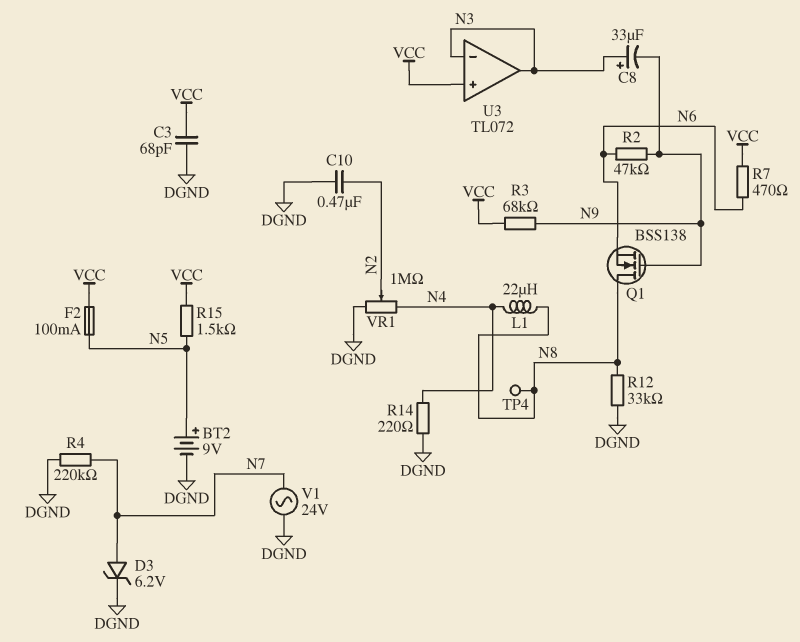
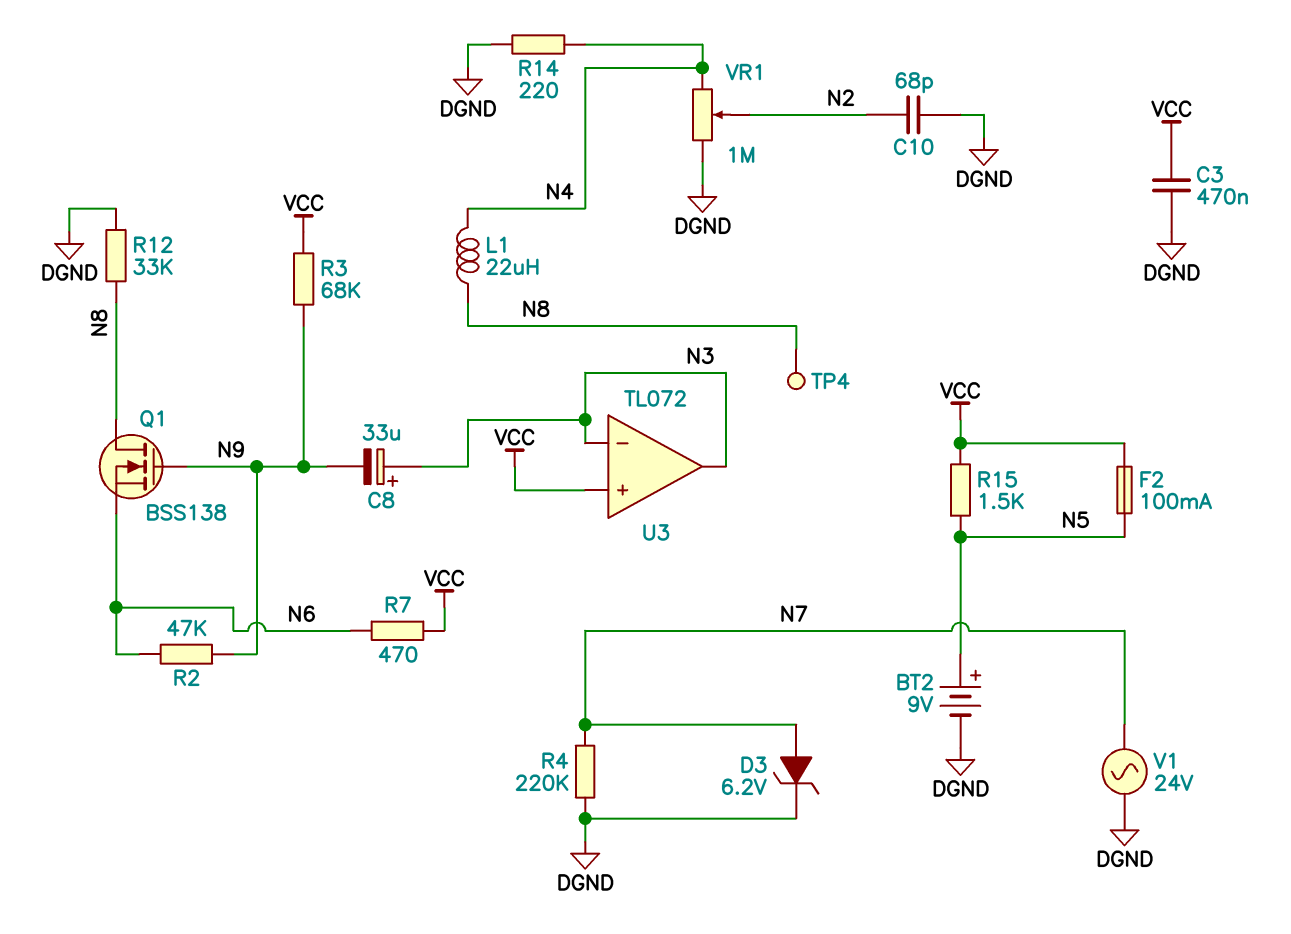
C3: 68pF (DGND, VCC) -> 470nF (DGND, VCC)
C10: 470nF (DGND, N2) -> 68pF (DGND, N2)

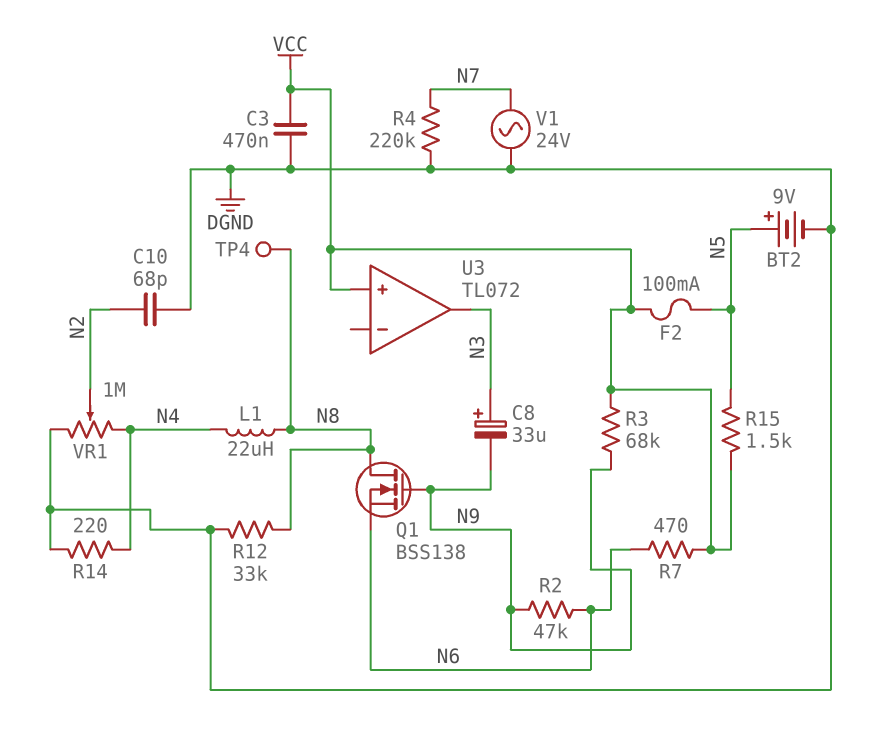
D3: zener 6.2V (A N7, K DGND) -> none
U3 pin in-: N3 -> none

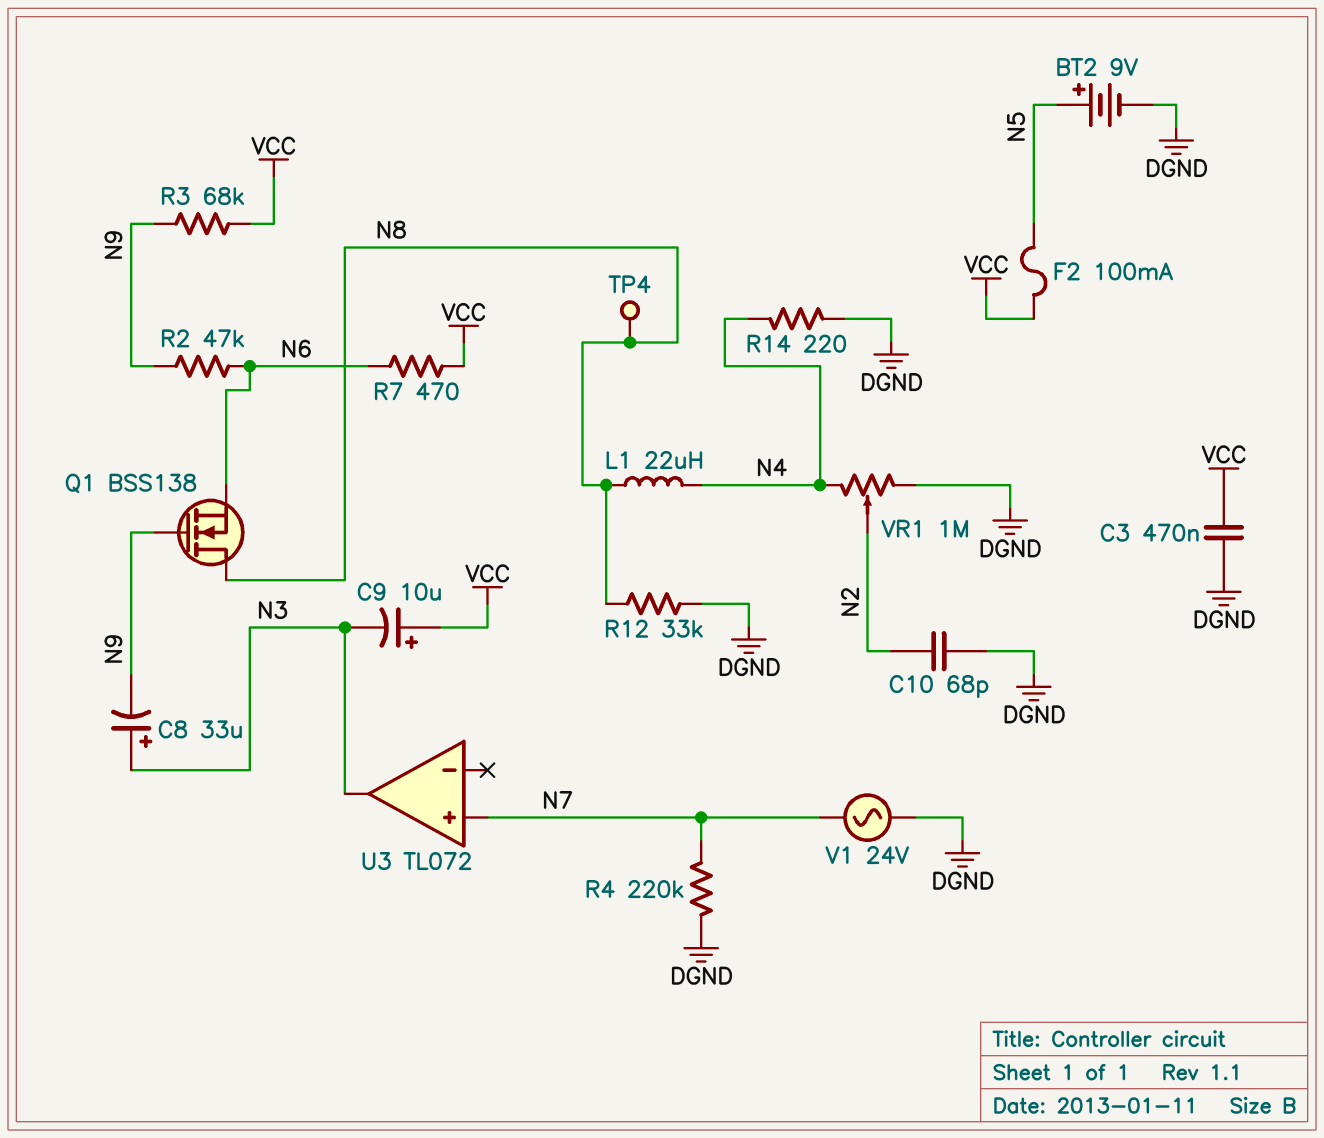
C9: none -> 10uF (plus VCC, minus N3)
R15: 1.5k (N5, VCC) -> none
U3 pin in+: VCC -> N7

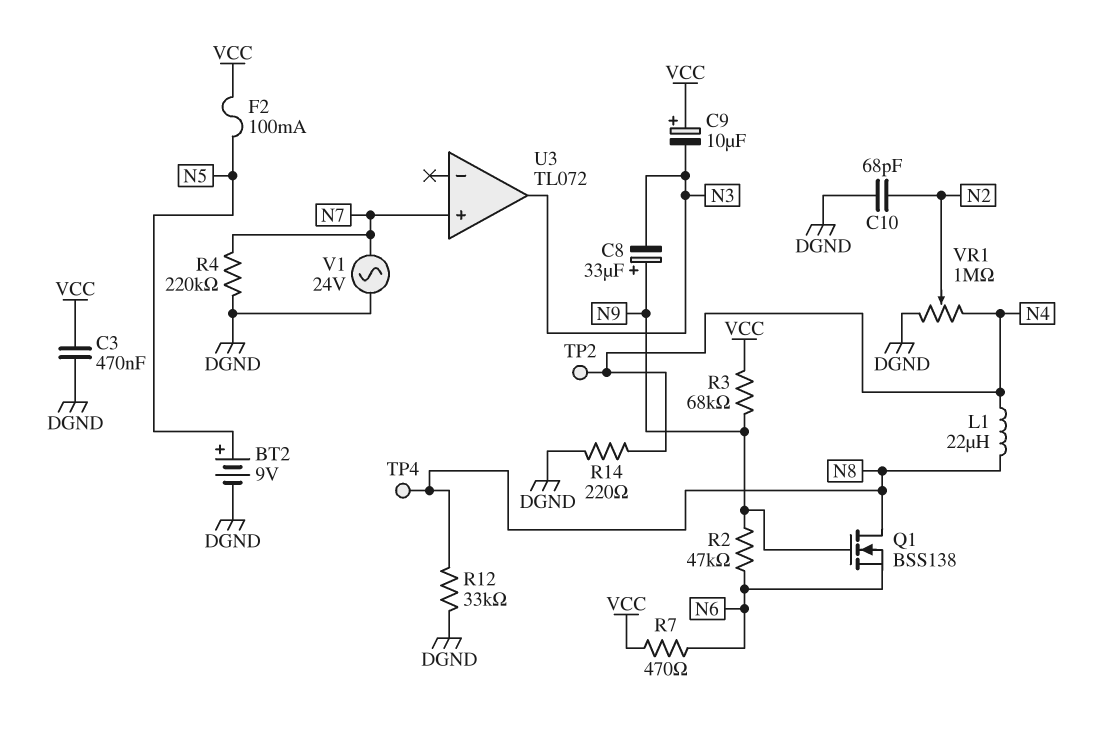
C8: 33uF (plus N3, minus N9) -> 33uF (plus N9, minus N3)
TP2: none -> test point (N4)

